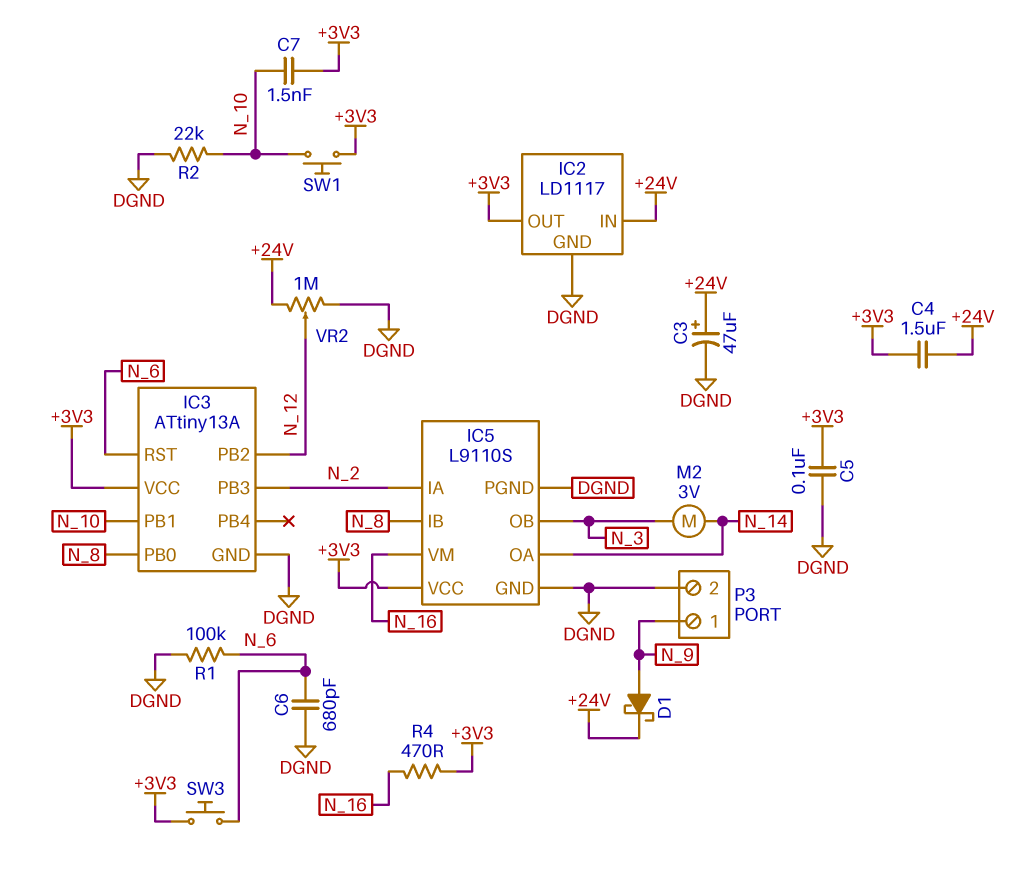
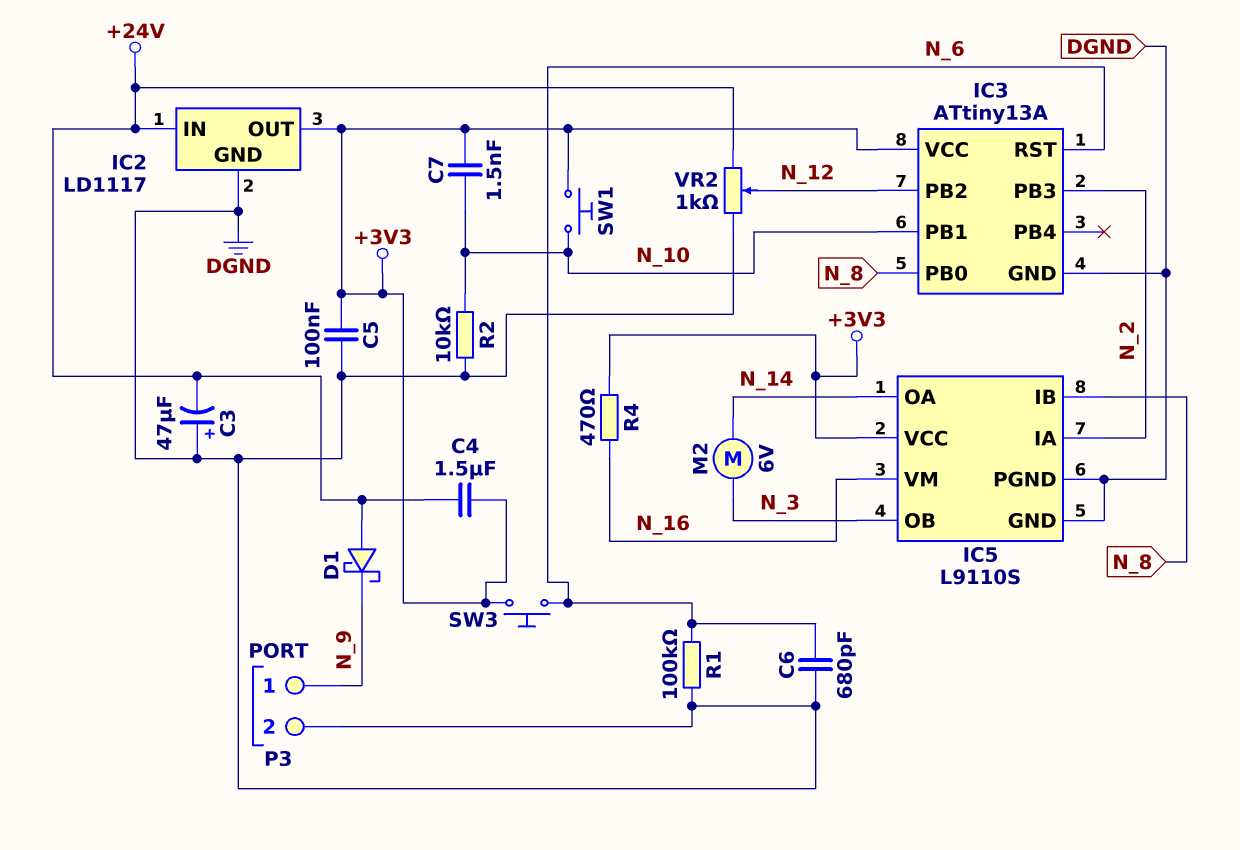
C3: 47uF (plus +24V, minus DGND) -> 47uF (plus DGND, minus +24V)
D1: schottky (A N_9, K +24V) -> schottky (A +24V, K N_9)
M2: motor 3V (N_3, N_14) -> motor 6V (N_3, N_14)
R2: 22k (DGND, N_10) -> 10k (DGND, N_10)
VR2: 1M (+24V, DGND, wiper N_12) -> 1k (+24V, DGND, wiper N_12)

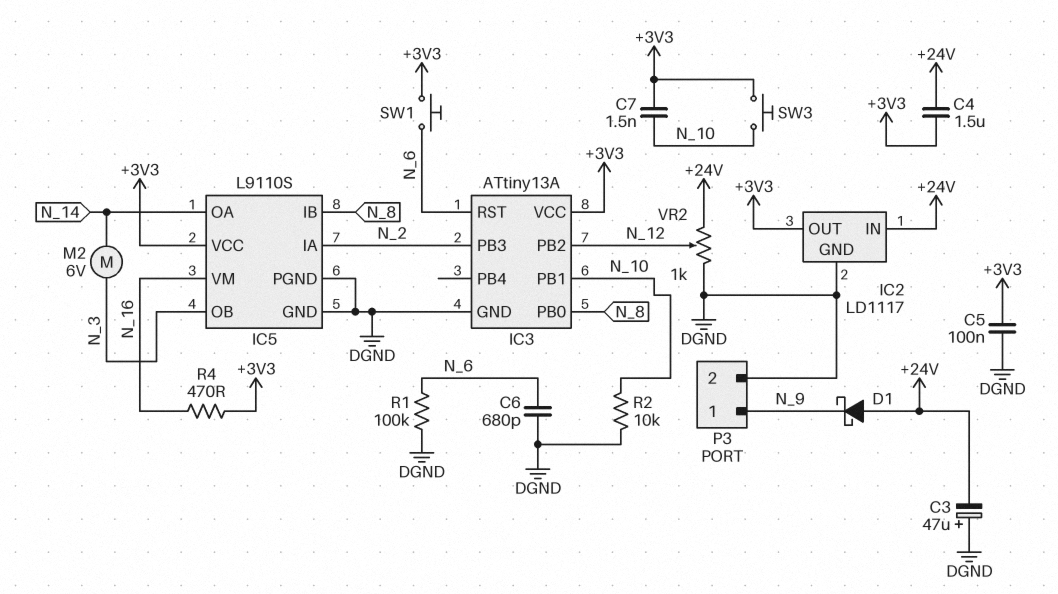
SW1: button (+3V3, N_10) -> button (+3V3, N_6)
SW3: button (+3V3, N_6) -> button (+3V3, N_10)

